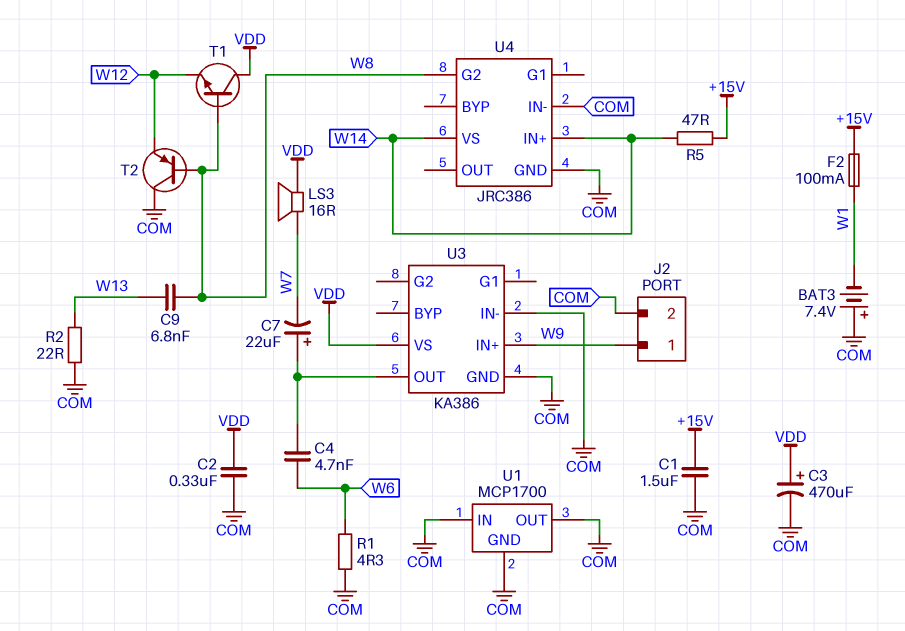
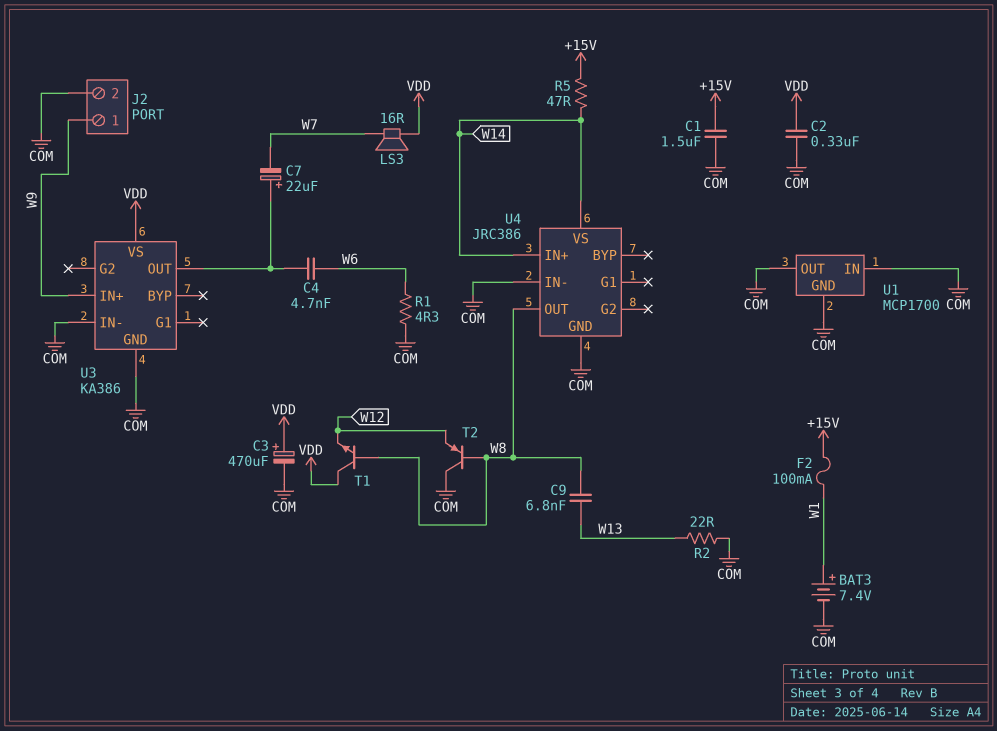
BAT3: 7.4V (plus COM, minus W1) -> 7.4V (plus W1, minus COM)
U4 pin G2: W8 -> none
U4 pin OUT: none -> W8

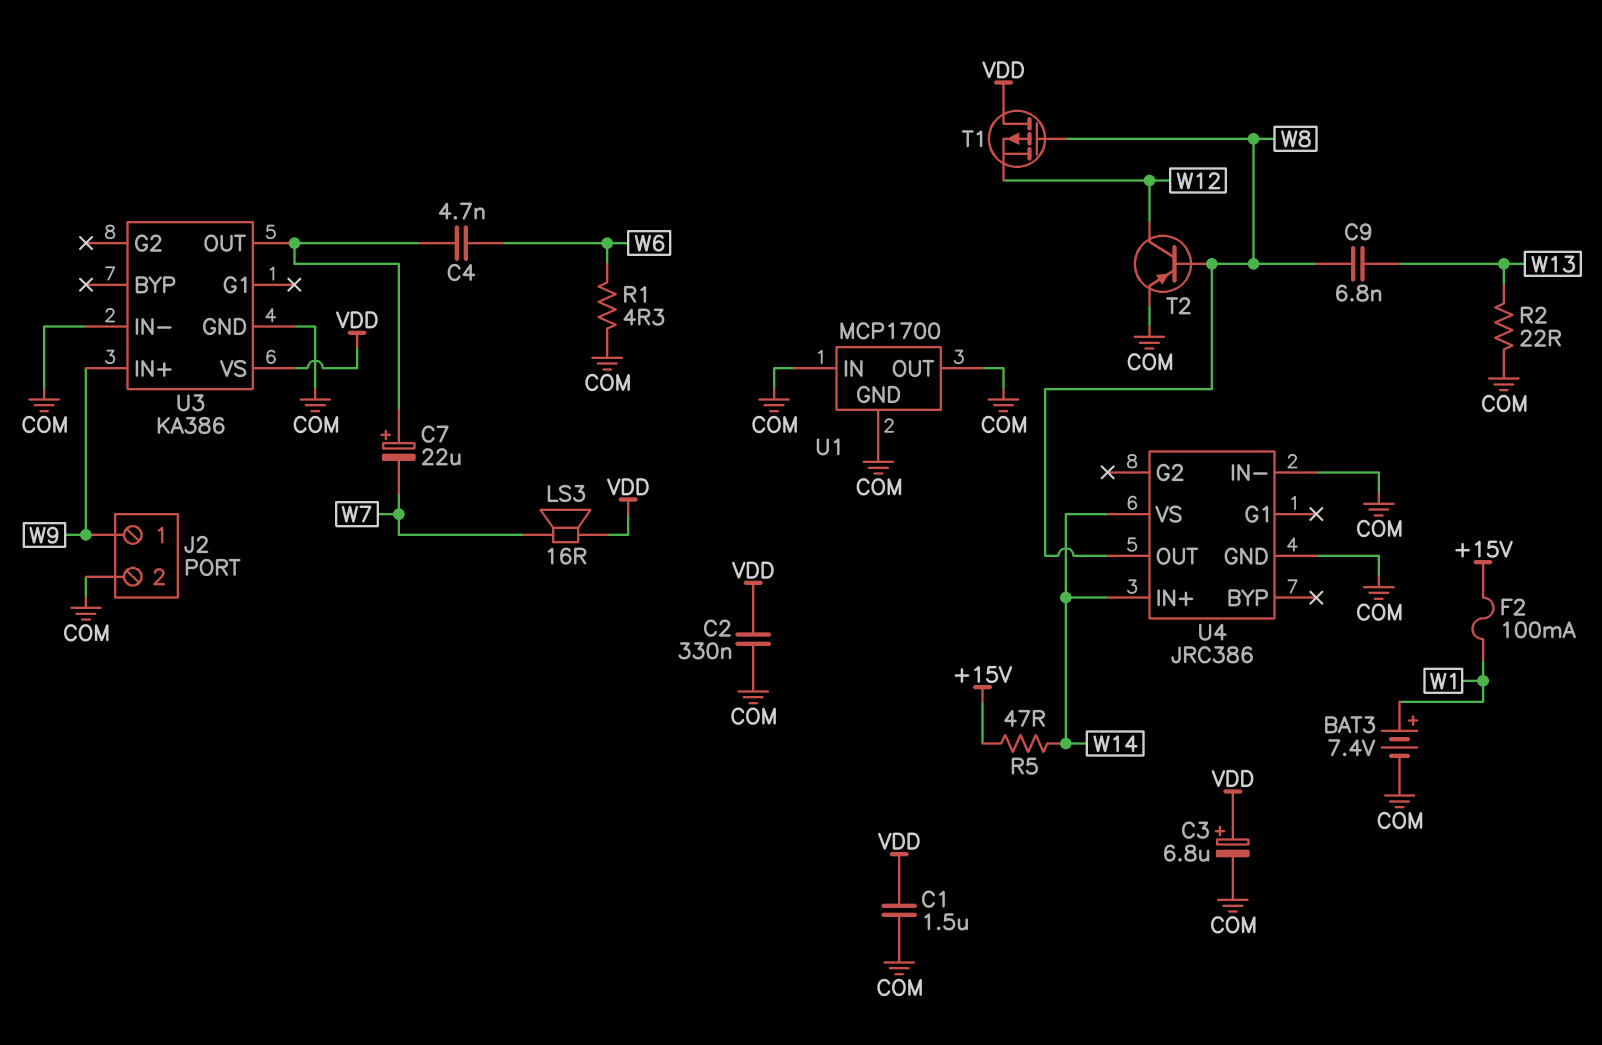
C1: 1.5uF (+15V, COM) -> 1.5uF (COM, VDD)
C3: 470uF (plus VDD, minus COM) -> 6.8uF (plus VDD, minus COM)
T1: NPN (B W8, C VDD, E W12) -> PMOS (G W8, D VDD, S W12)
T2: PNP (B W8, C COM, E W12) -> PNP (B W8, C W12, E COM)

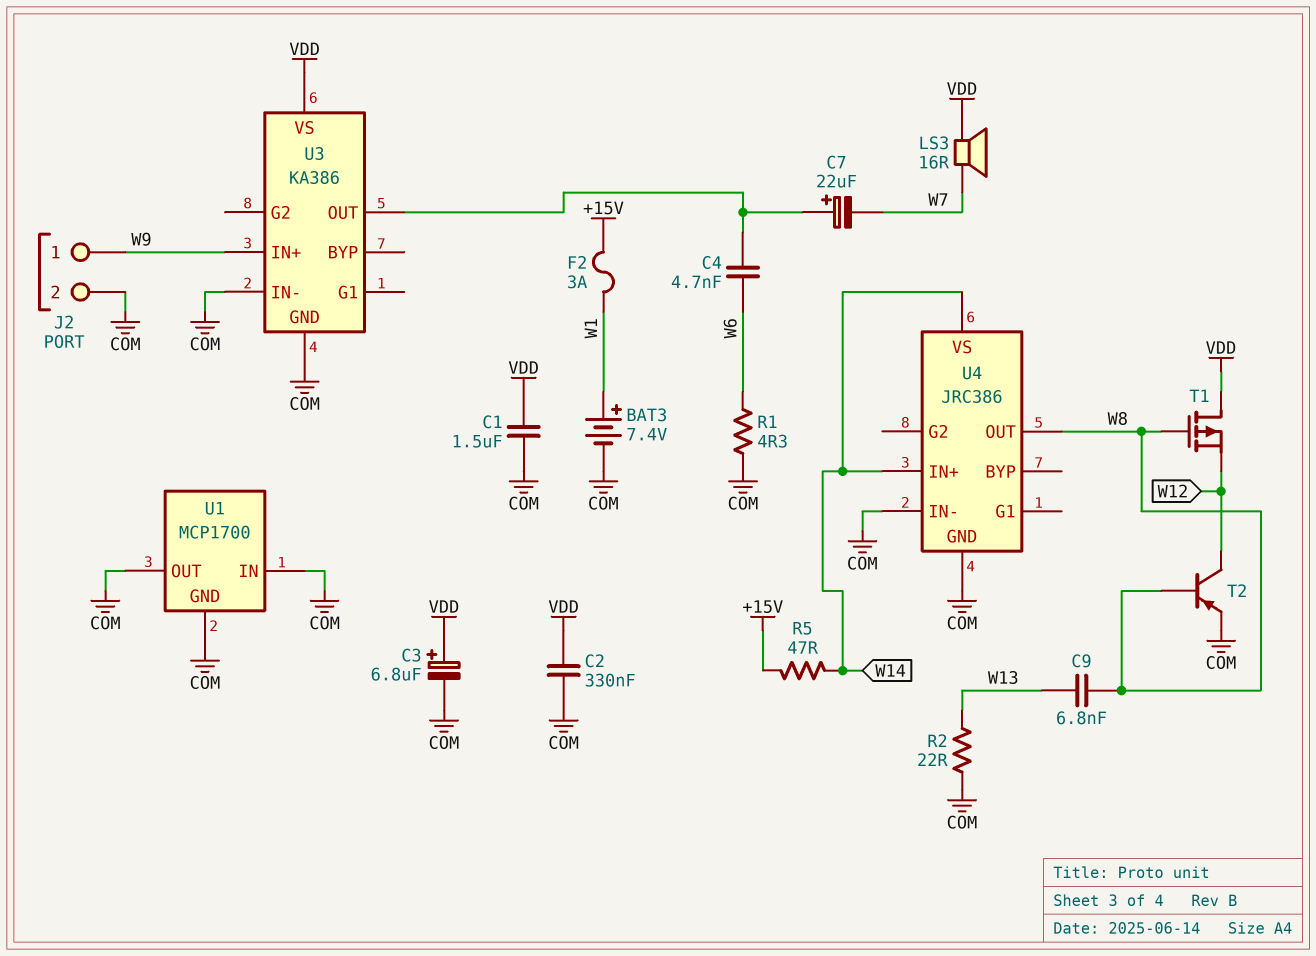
F2: 100mA (+15V, W1) -> 3A (+15V, W1)

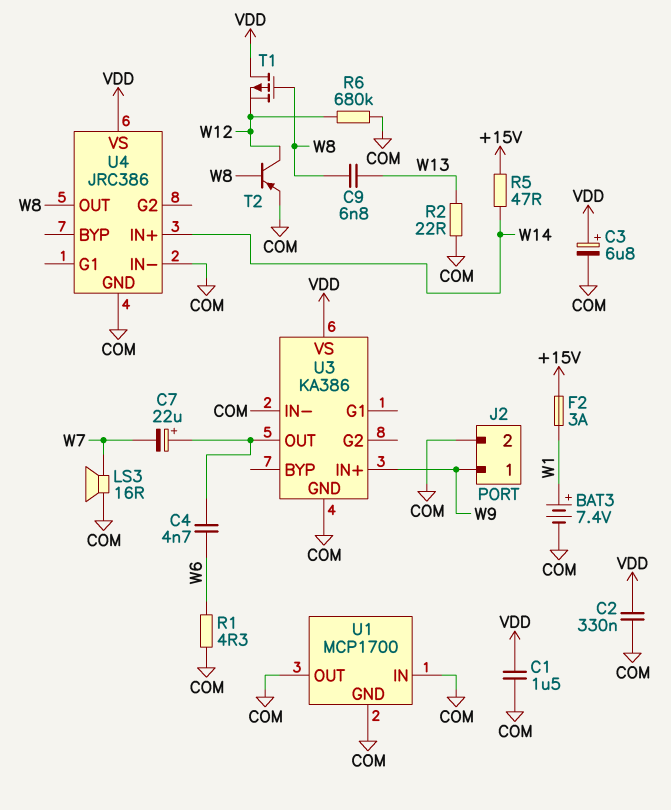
LS3: speaker 16R (VDD, W7) -> speaker 16R (COM, W7)
R6: none -> 680k (COM, W12)
U4 pin VS: W14 -> VDD

